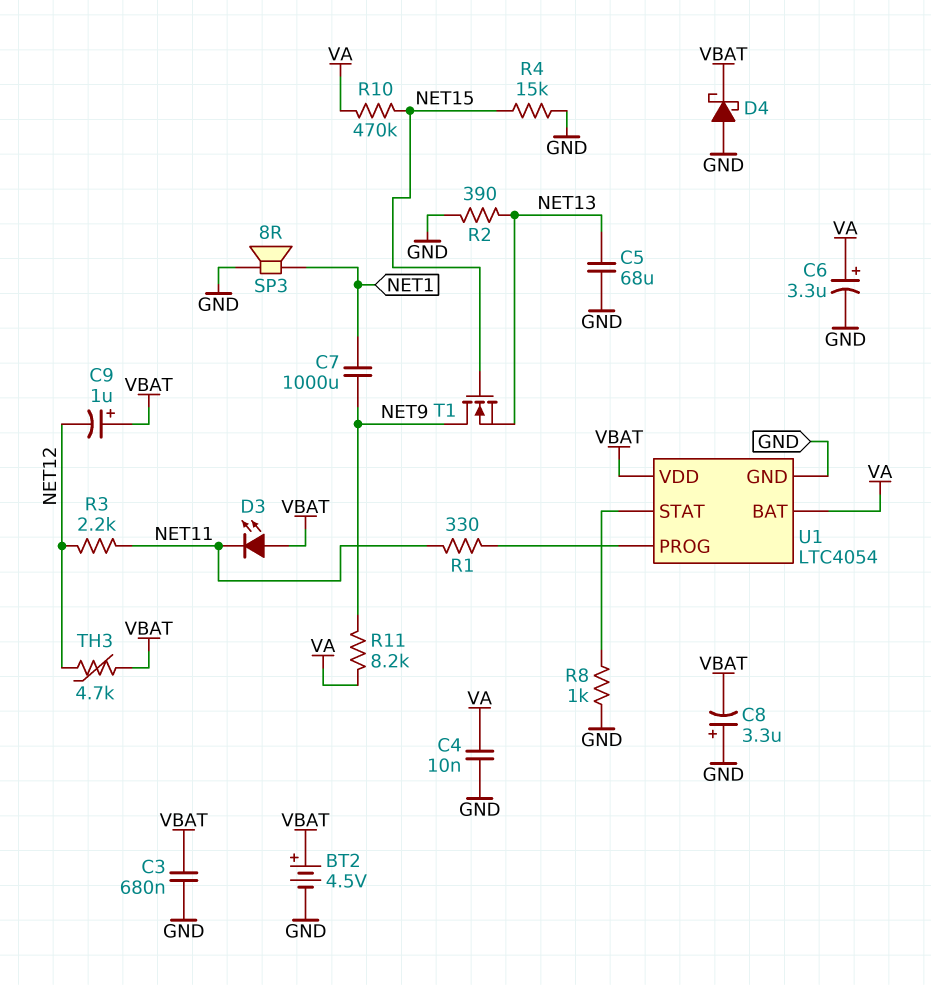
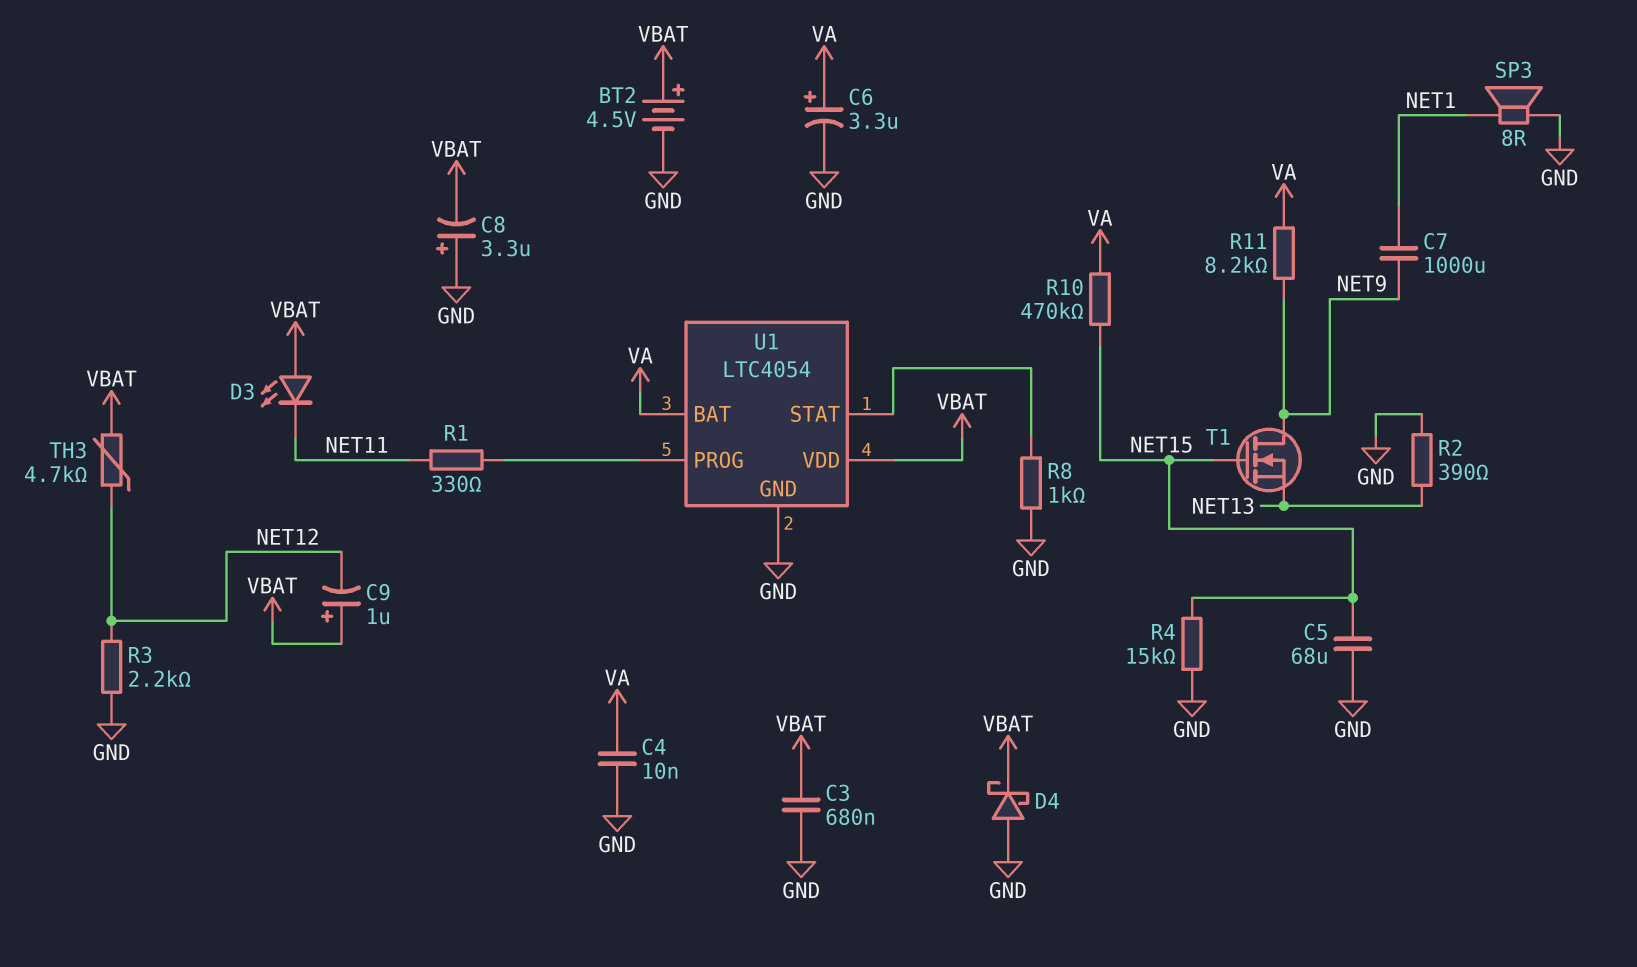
C5: 68uF (GND, NET13) -> 68uF (GND, NET15)
R3: 2.2k (NET11, NET12) -> 2.2k (GND, NET12)

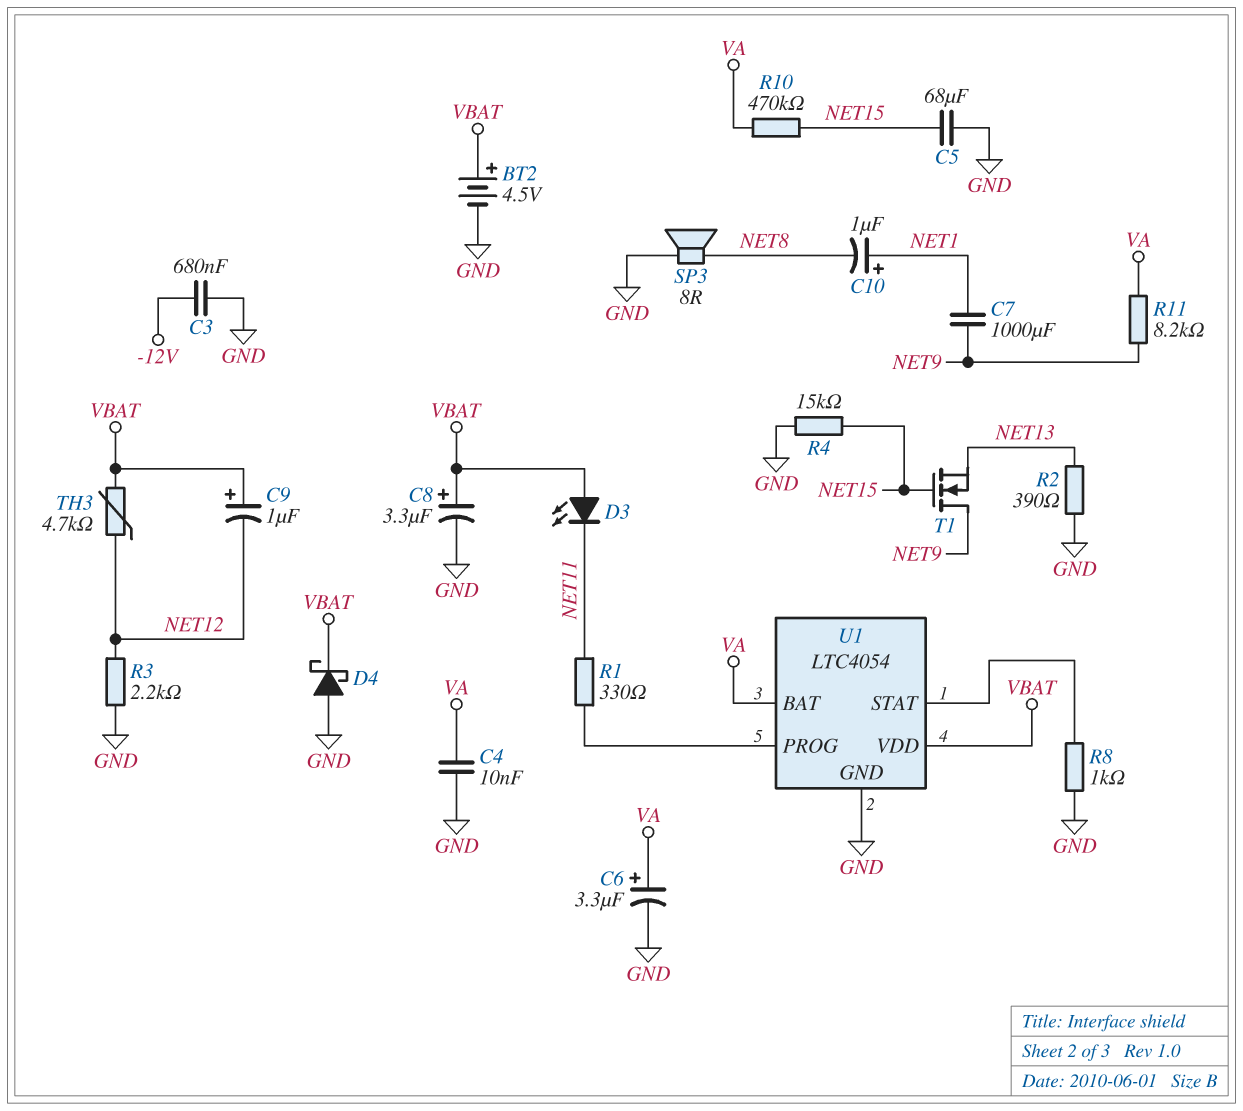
C3: 680nF (GND, VBAT) -> 680nF (-12V, GND)
C8: 3.3uF (plus GND, minus VBAT) -> 3.3uF (plus VBAT, minus GND)
C10: none -> 1uF (plus NET1, minus NET8)
SP3: speaker 8R (GND, NET1) -> speaker 8R (GND, NET8)

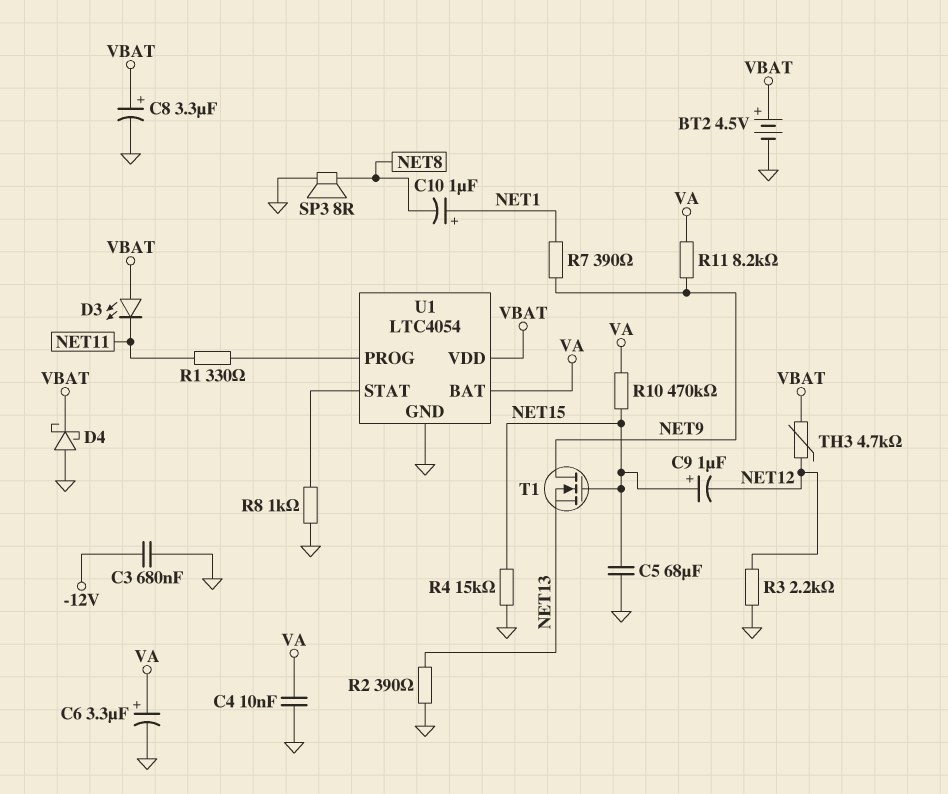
C7: 1000uF (NET1, NET9) -> none
C9: 1uF (plus VBAT, minus NET12) -> 1uF (plus NET15, minus NET12)
R7: none -> 390 (NET1, NET9)

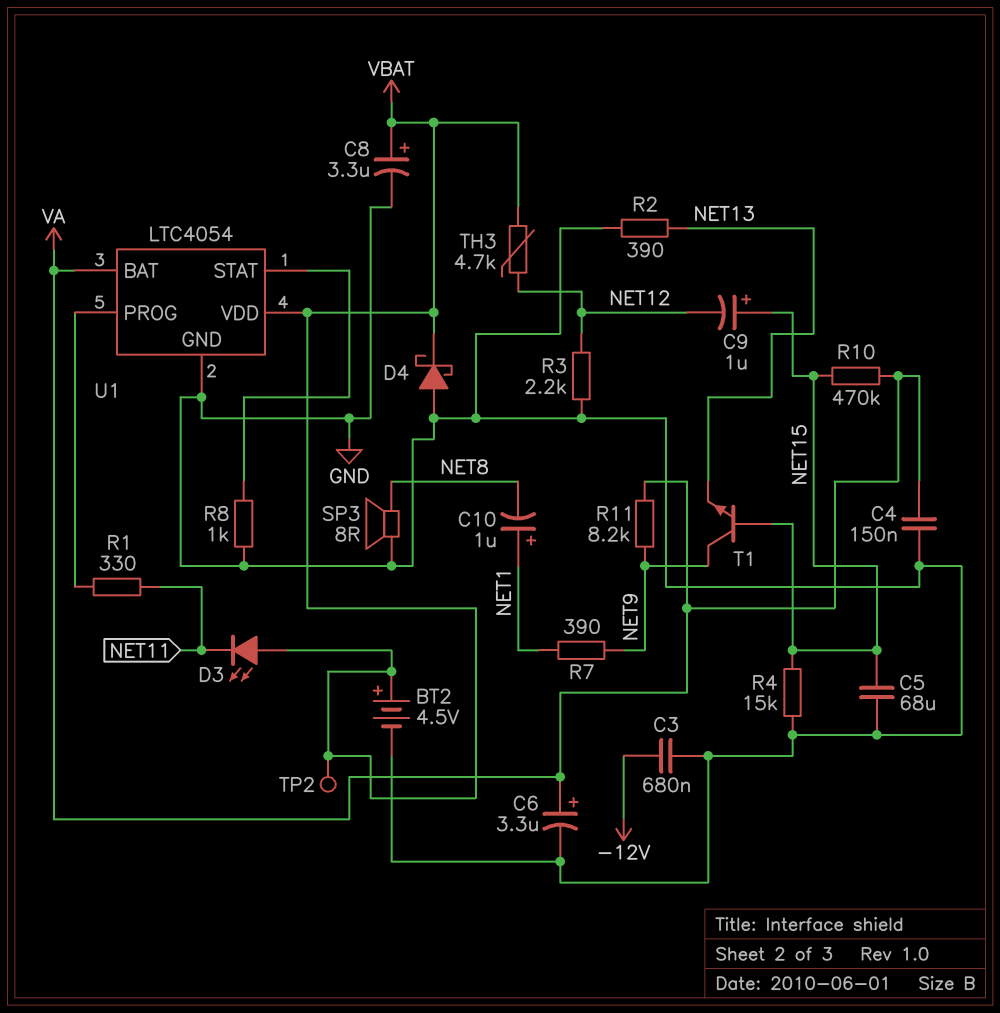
C4: 10nF (GND, VA) -> 150nF (GND, VA)
T1: NMOS (G NET15, D NET9, S NET13) -> NPN (B NET15, C NET9, E NET13)
TP2: none -> test point (VBAT)

